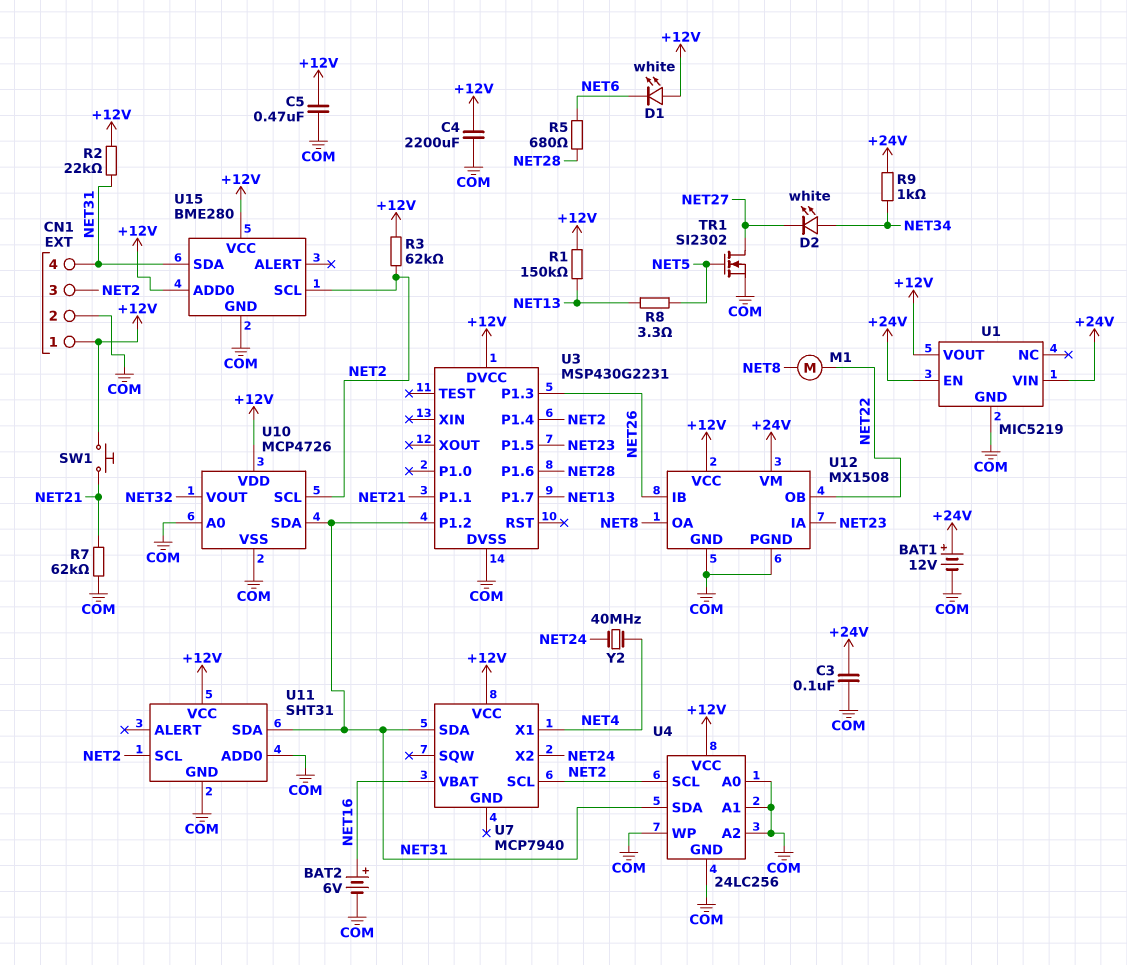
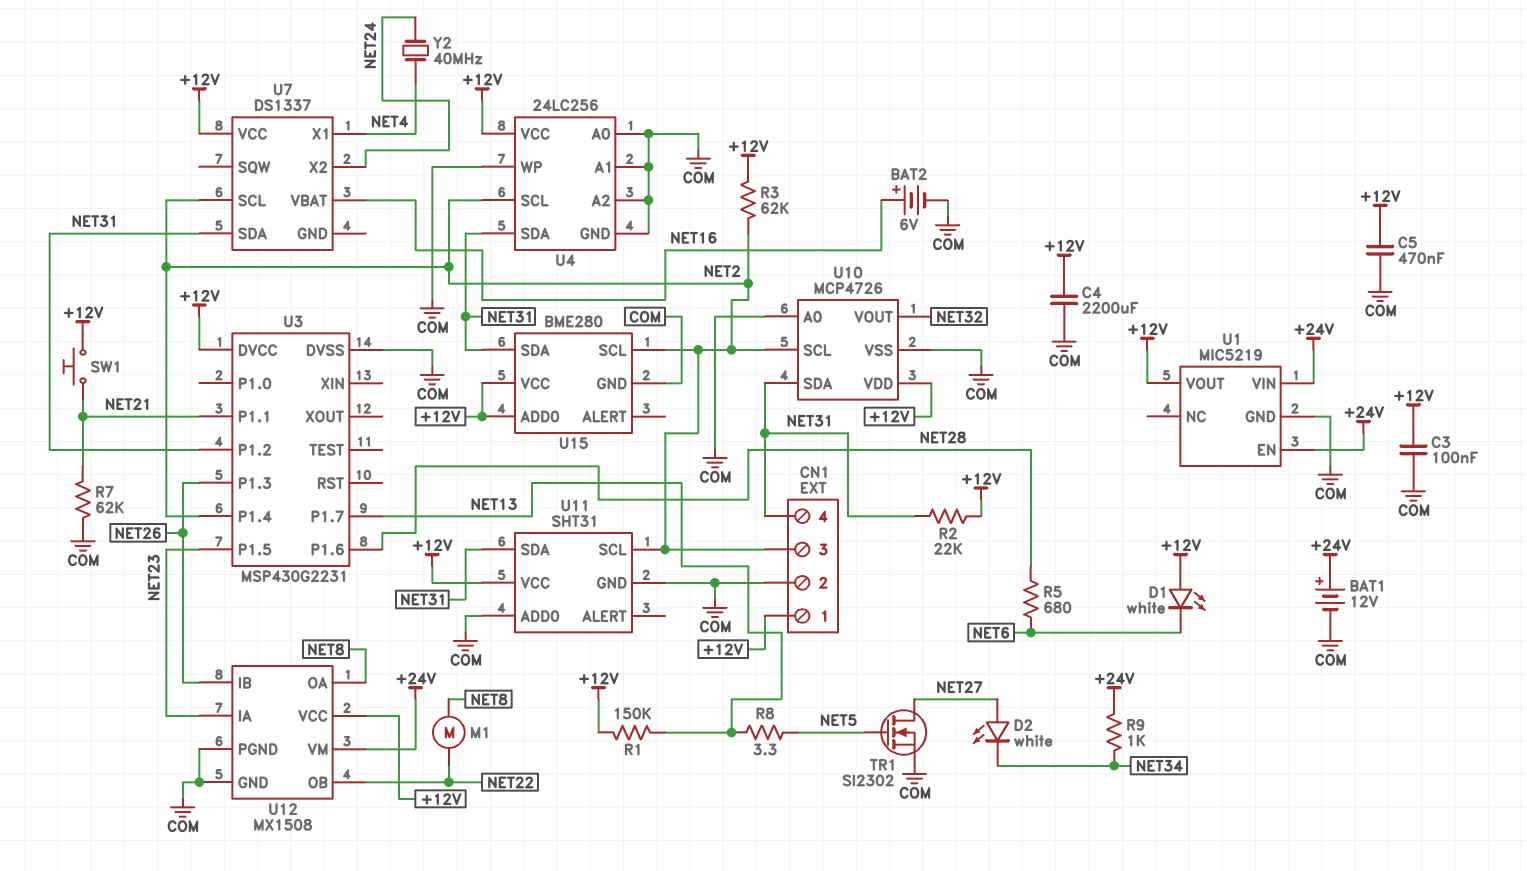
C3: 100nF (+24V, COM) -> 100nF (+12V, COM)
D2: LED white (A NET34, K NET27) -> LED white (A NET27, K NET34)
U7: MCP7940 -> DS1337

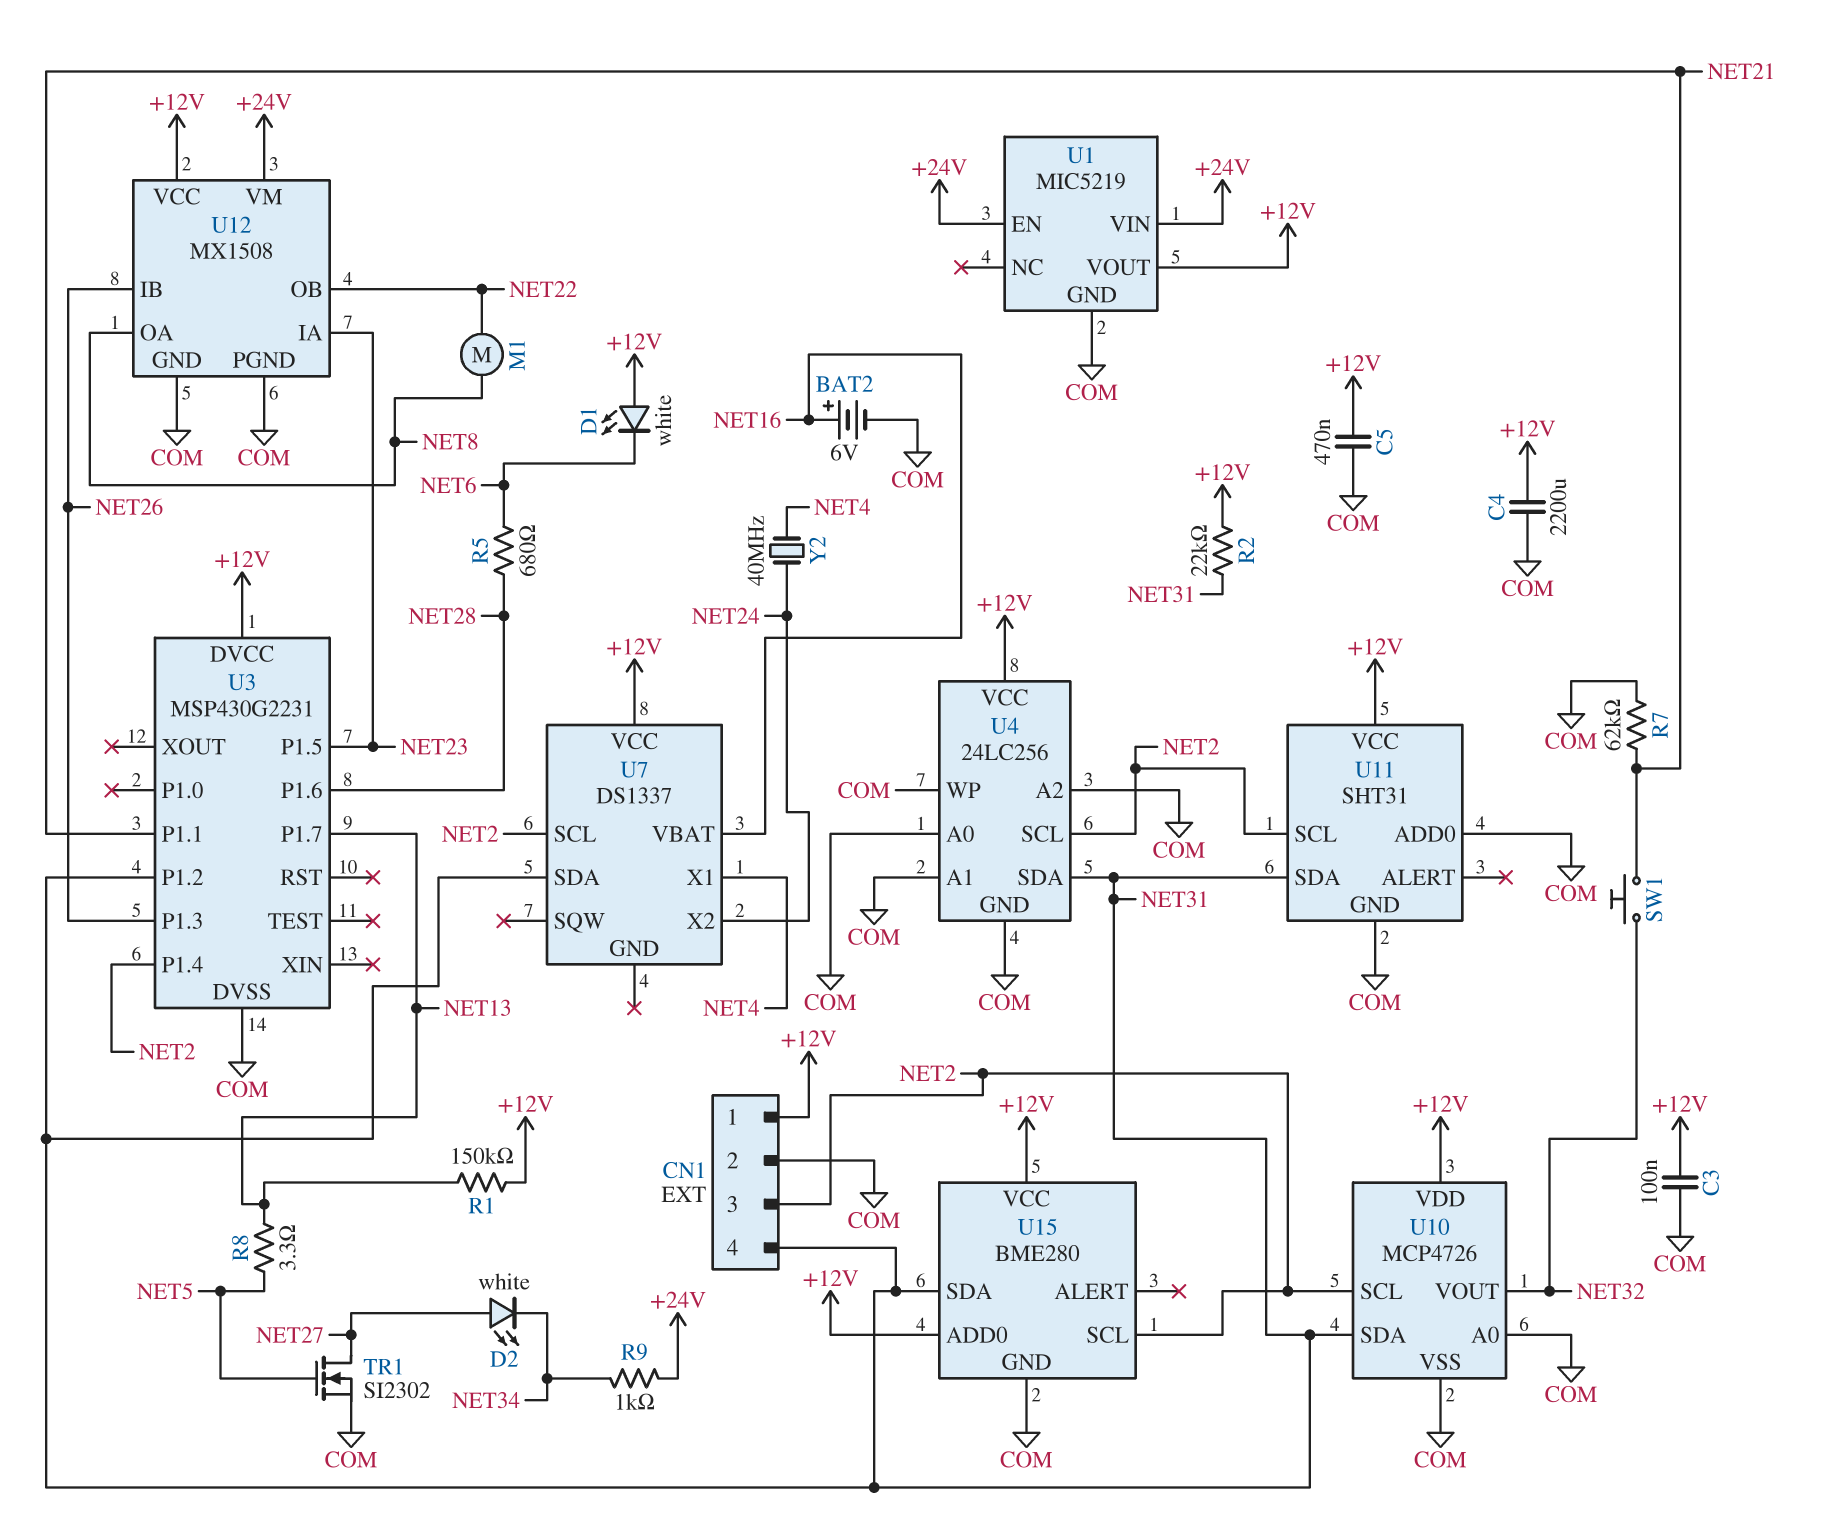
BAT1: 12V (plus +24V, minus COM) -> none
R3: 62k (+12V, NET2) -> none
SW1: button (+12V, NET21) -> button (NET21, NET32)

